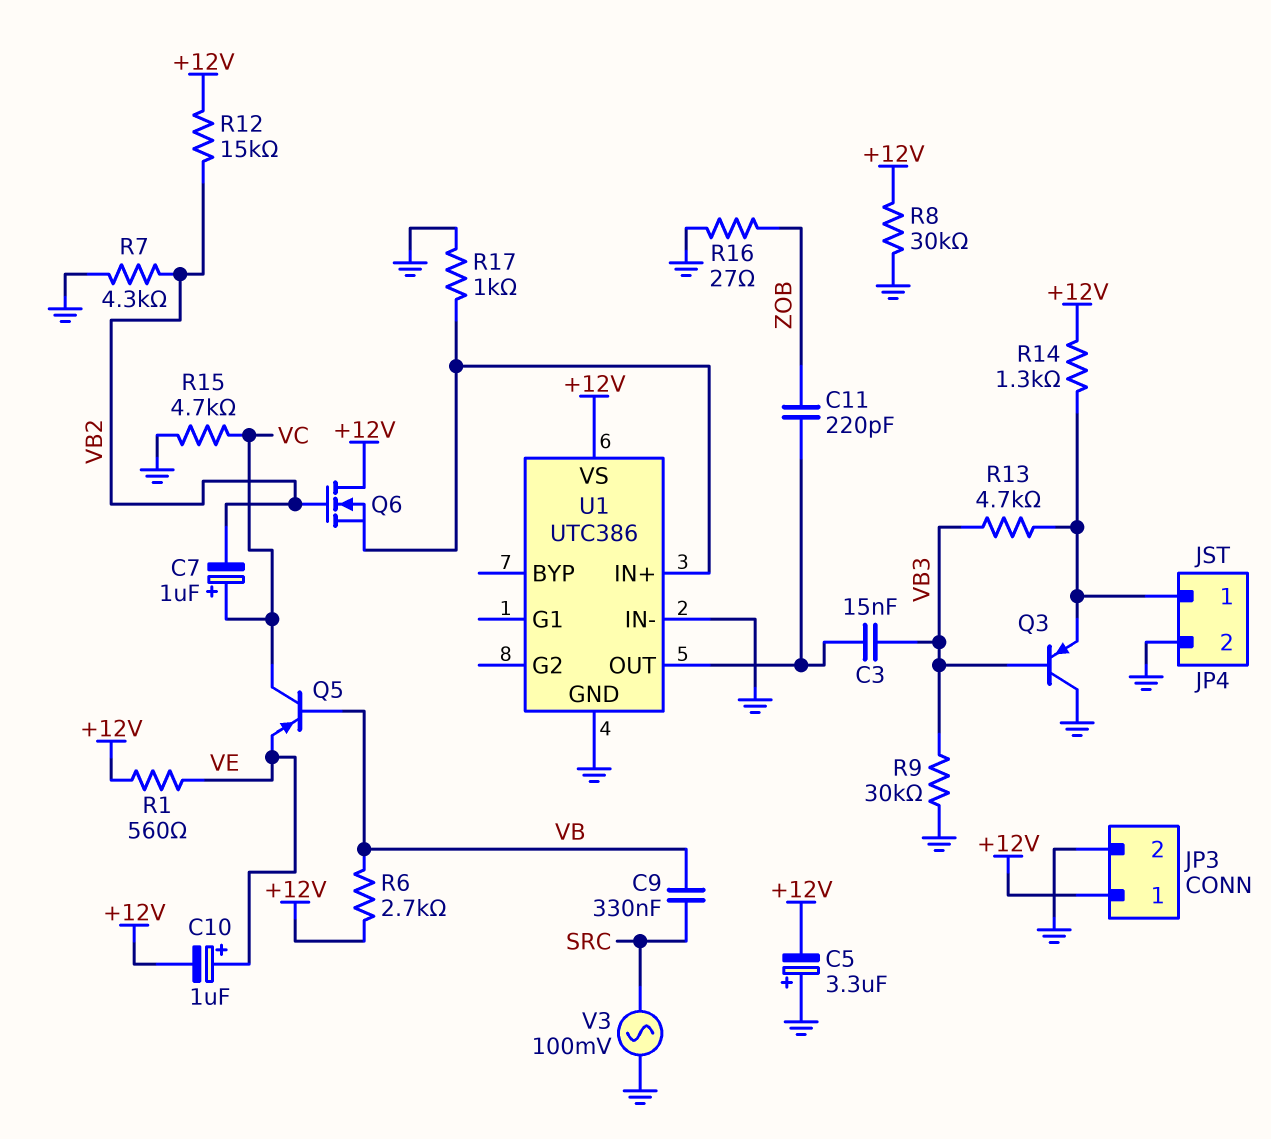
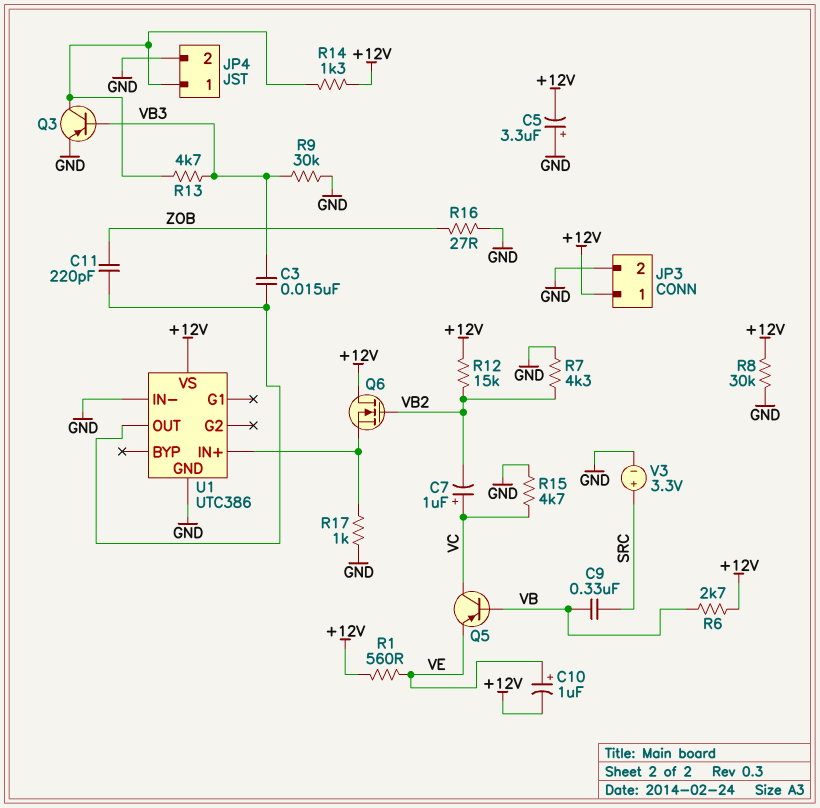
Q3: PNP (B VB3, C GND, E JP4/1) -> PNP (B VB3, C JP4/1, E GND)
V3: AC 100mV (GND, SRC) -> 3.3V (plus SRC, minus GND)

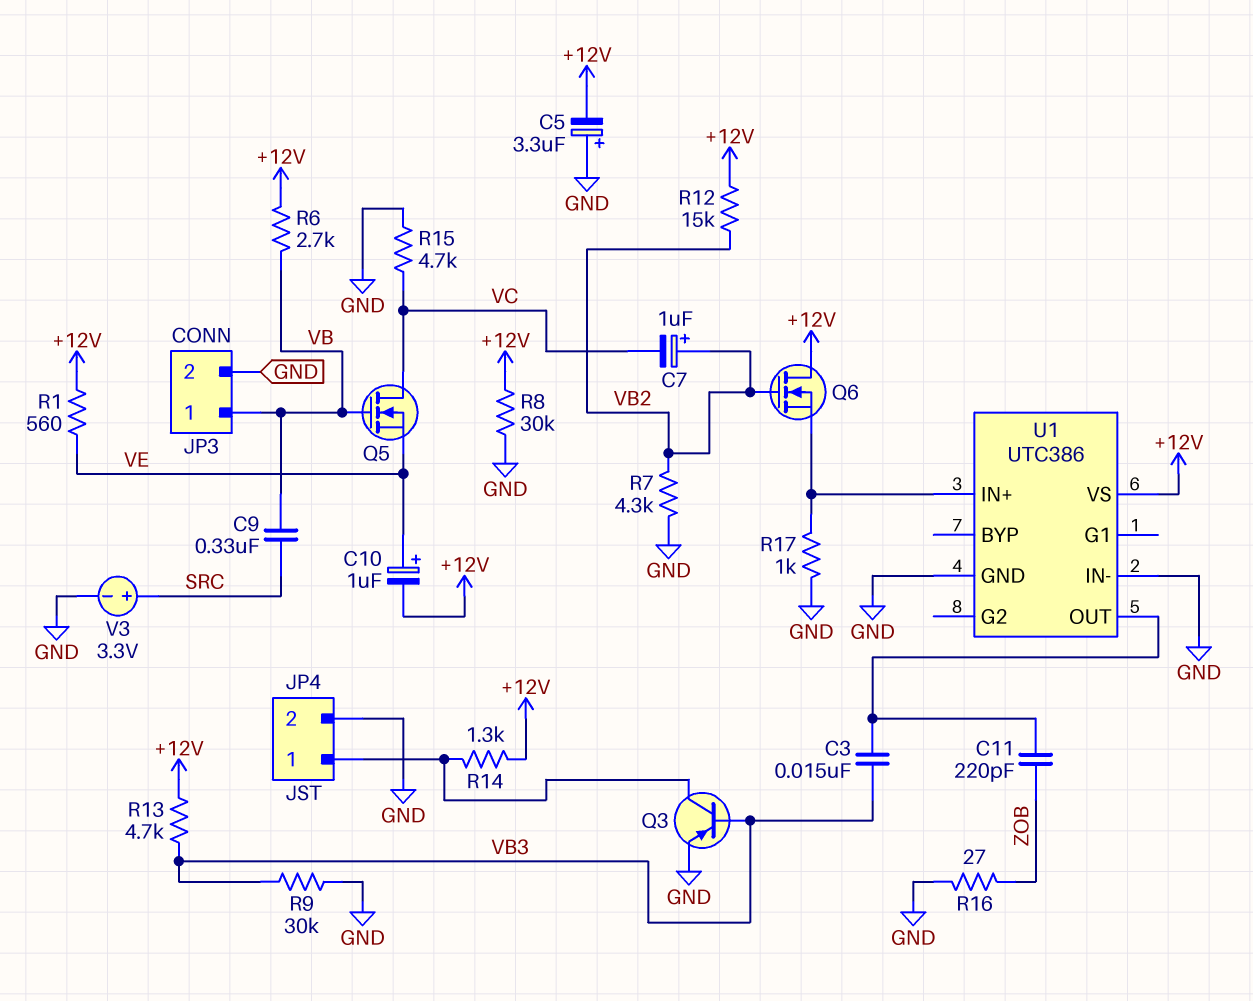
C7: 1uF (plus VC, minus VB2) -> 1uF (plus VB2, minus VC)
JP3 pin 1: +12V -> VB
Q5: PNP (B VB, C VC, E VE) -> NMOS (G VB, D VC, S VE)
R13: 4.7k (JP4/1, VB3) -> 4.7k (+12V, VB3)

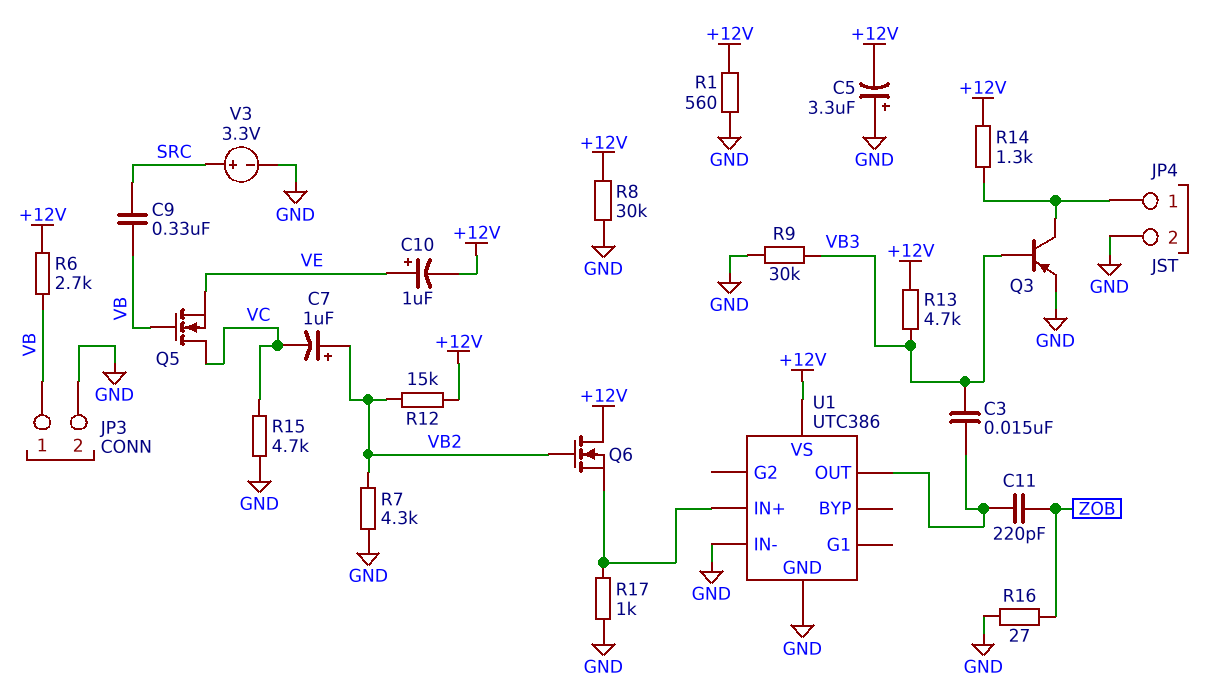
R1: 560 (+12V, VE) -> 560 (+12V, GND)

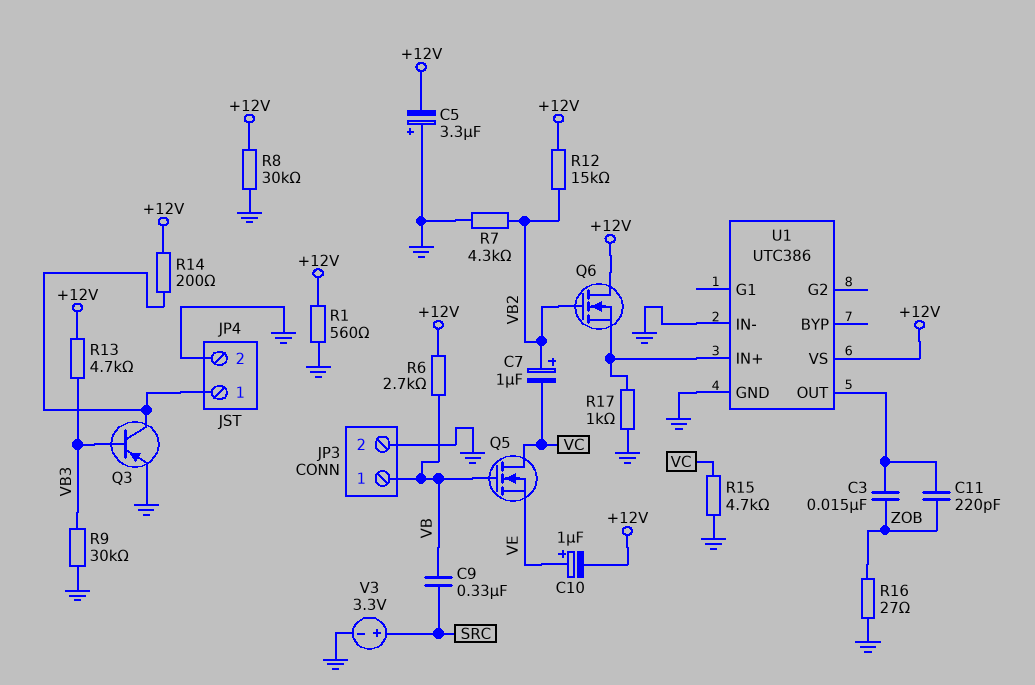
C3: 15nF (U1/OUT, VB3) -> 15nF (U1/OUT, ZOB)
R14: 1.3k (+12V, JP4/1) -> 200 (+12V, JP4/1)

